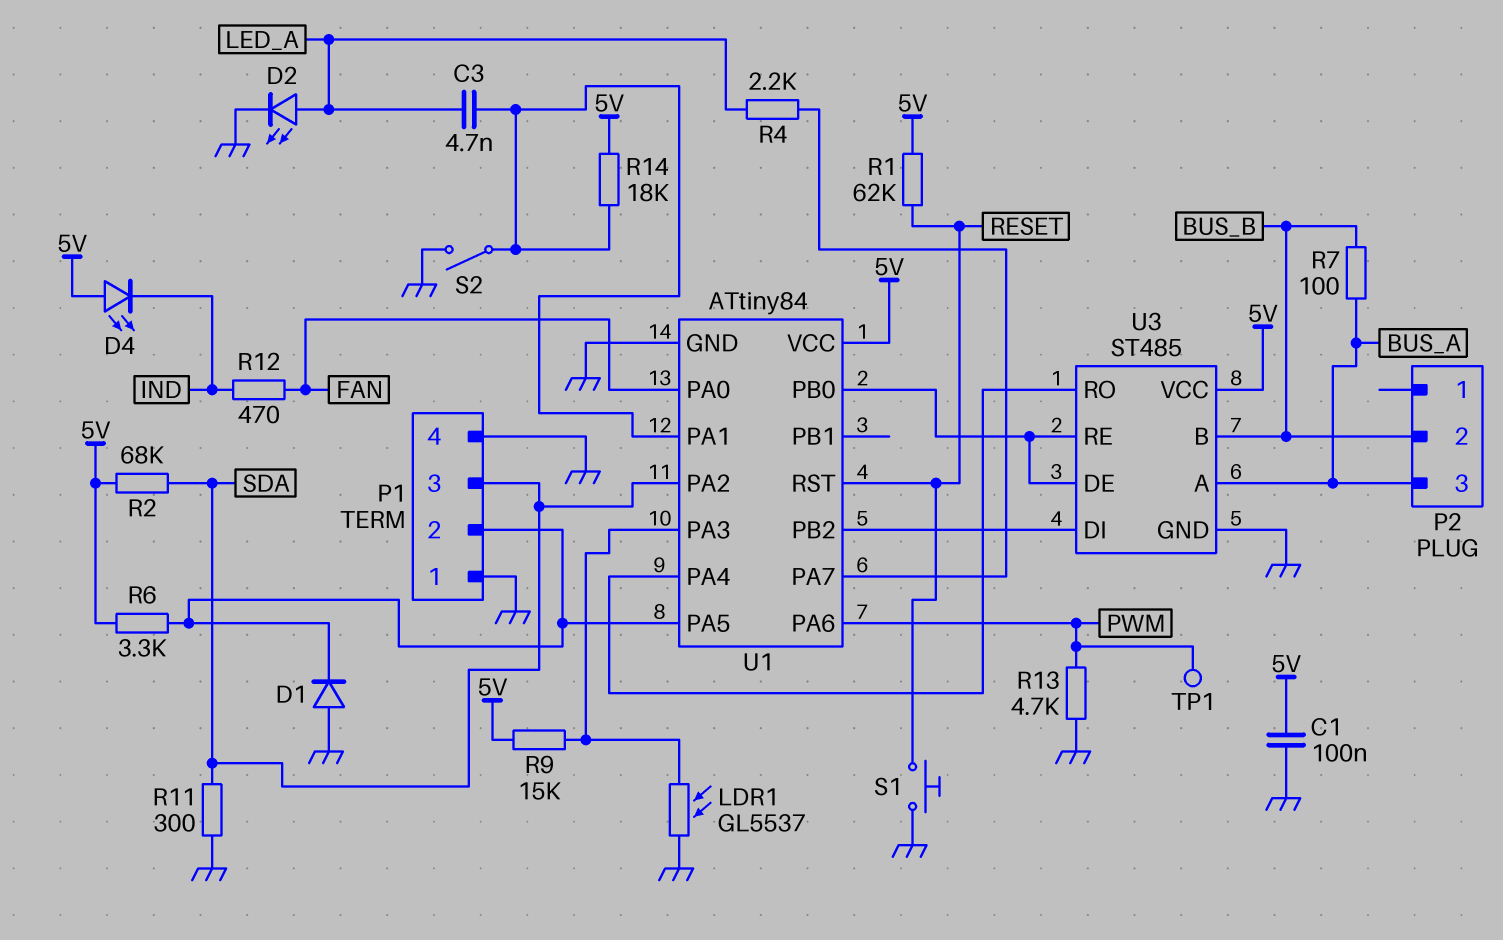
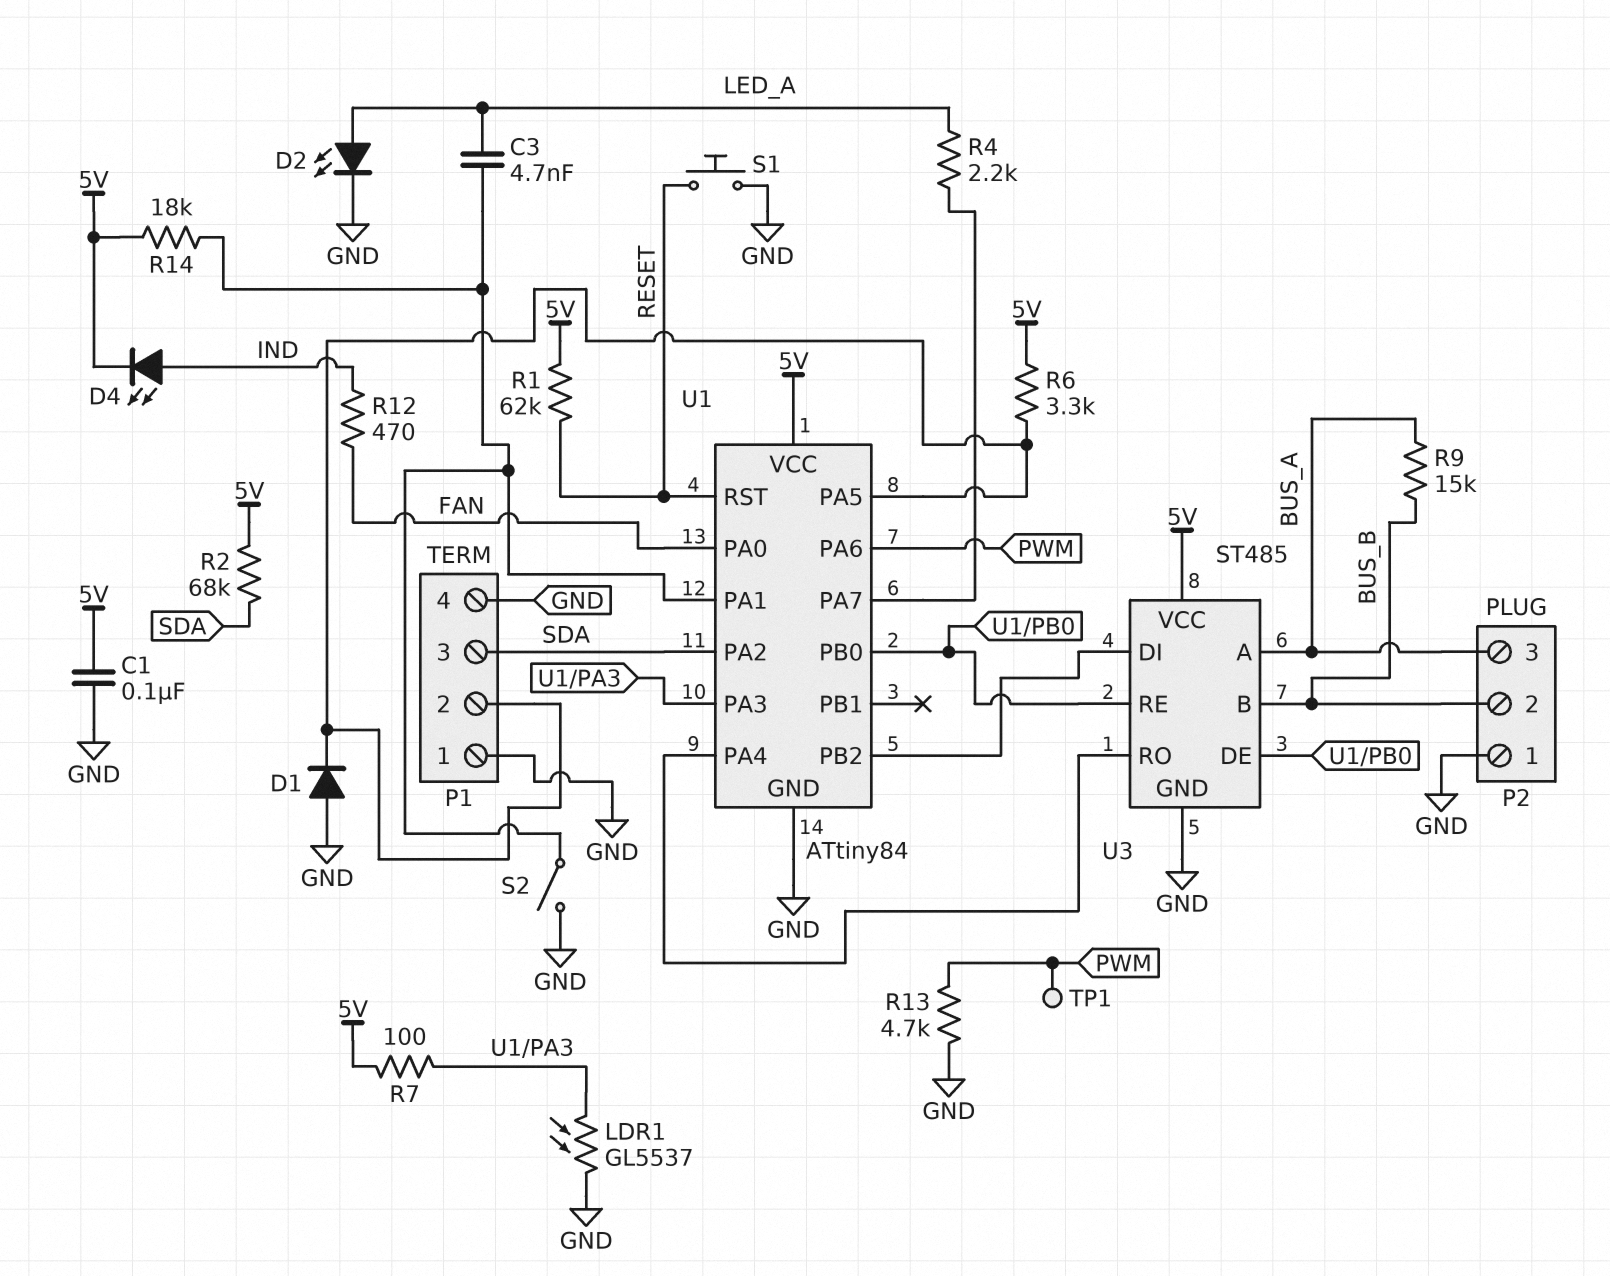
D4: LED (A 5V, K IND) -> LED (A IND, K 5V)
P2 pin 1: none -> GND
R7: 100 (BUS_A, BUS_B) -> 100 (5V, U1/PA3)
R9: 15k (5V, U1/PA3) -> 15k (BUS_A, BUS_B)
R11: 300 (GND, SDA) -> none

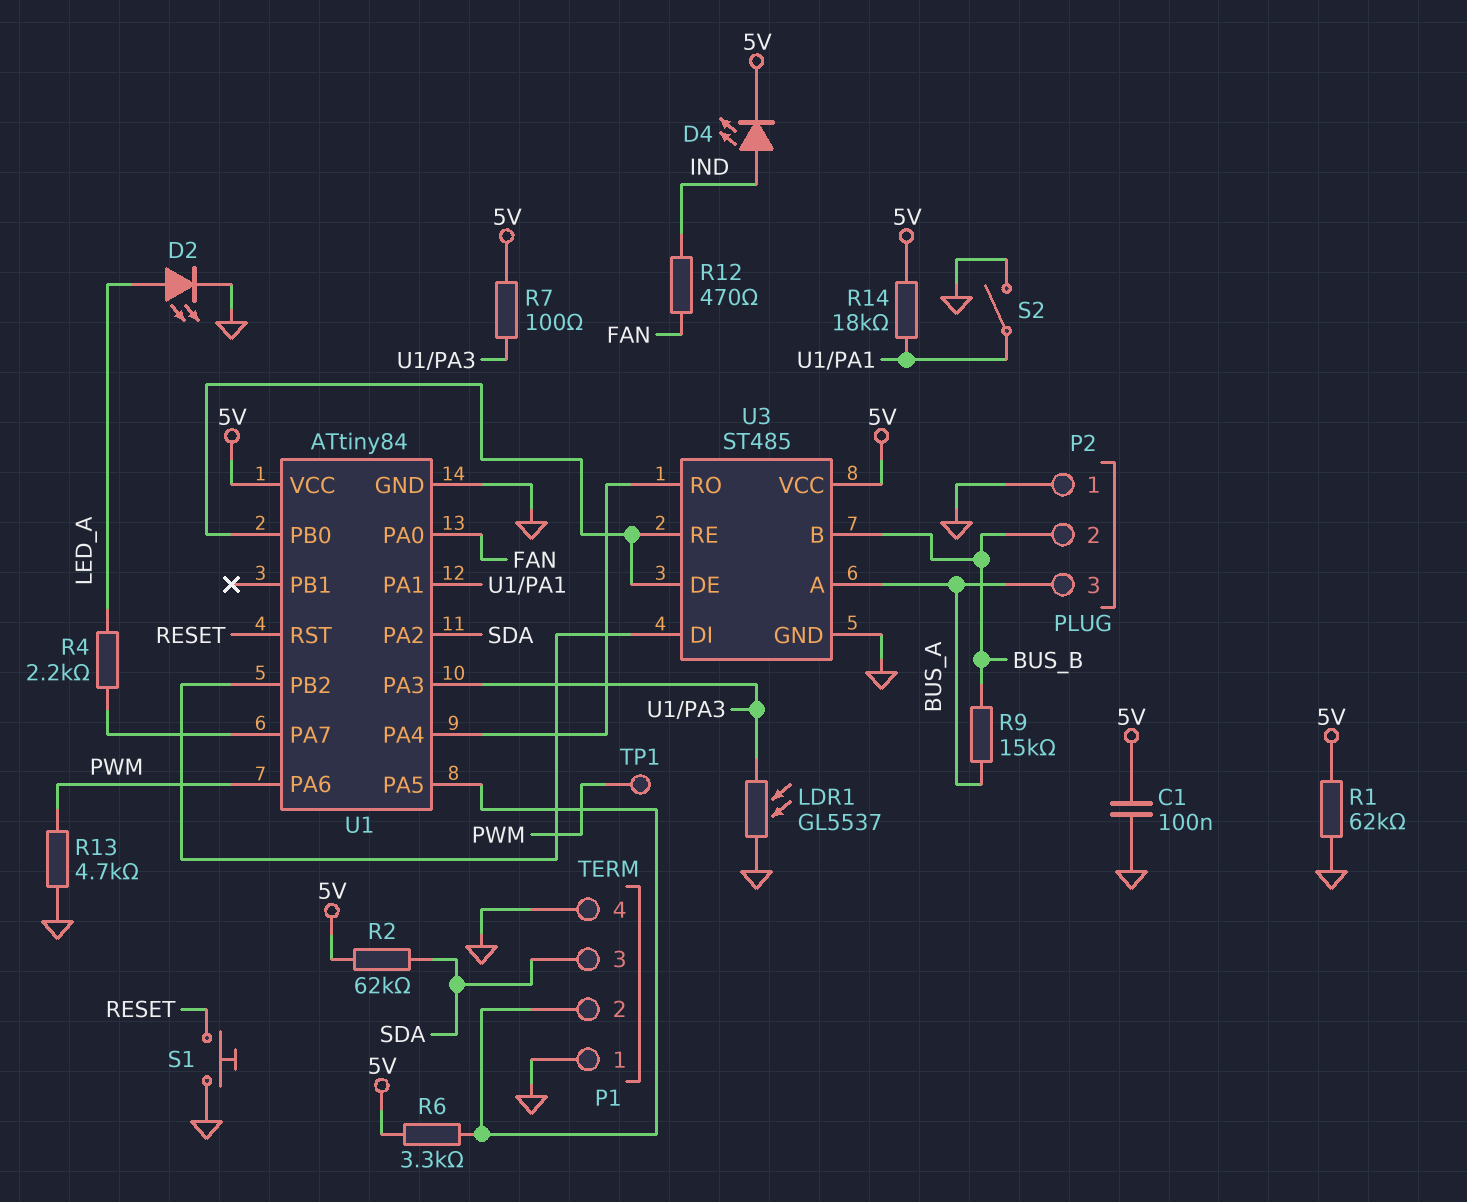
C3: 4.7nF (LED_A, U1/PA1) -> none
D1: diode (A GND, K P1/2) -> none
R1: 62k (5V, RESET) -> 62k (5V, GND)
R2: 68k (5V, SDA) -> 62k (5V, SDA)

